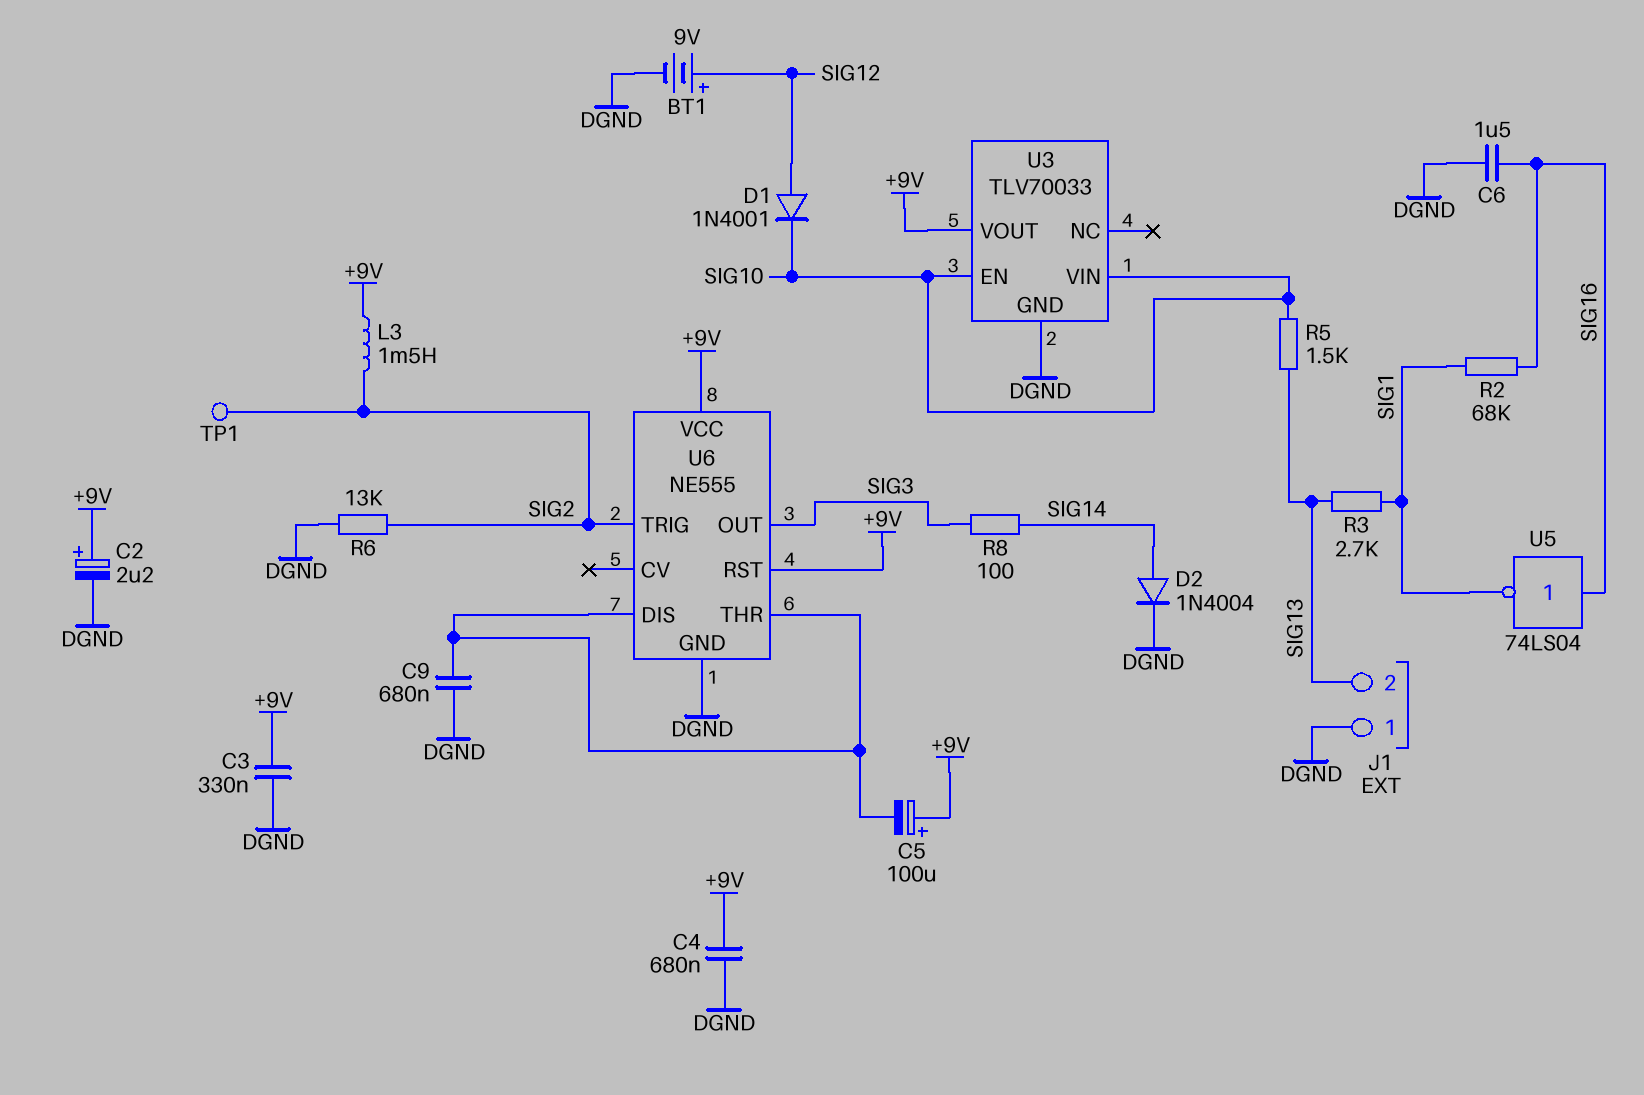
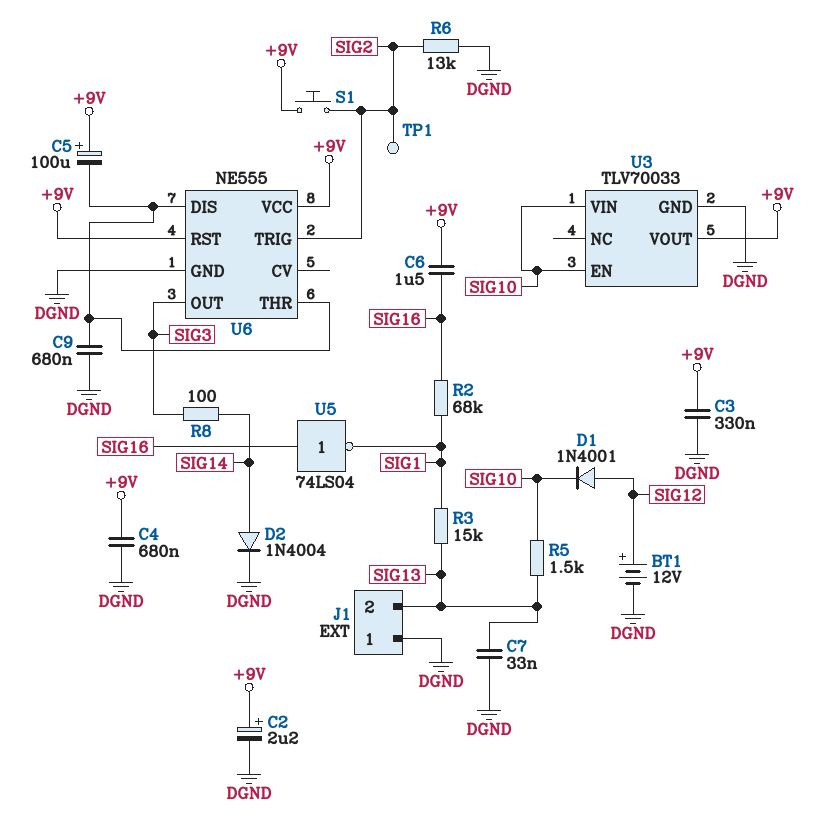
BT1: 9V (plus SIG12, minus DGND) -> 12V (plus SIG12, minus DGND)
C6: 1.5uF (DGND, SIG16) -> 1.5uF (+9V, SIG16)
C7: none -> 33nF (DGND, SIG13)
L3: 1.5mH (+9V, SIG2) -> none
R3: 2.7k (SIG1, SIG13) -> 15k (SIG1, SIG13)
S1: none -> button (+9V, SIG2)

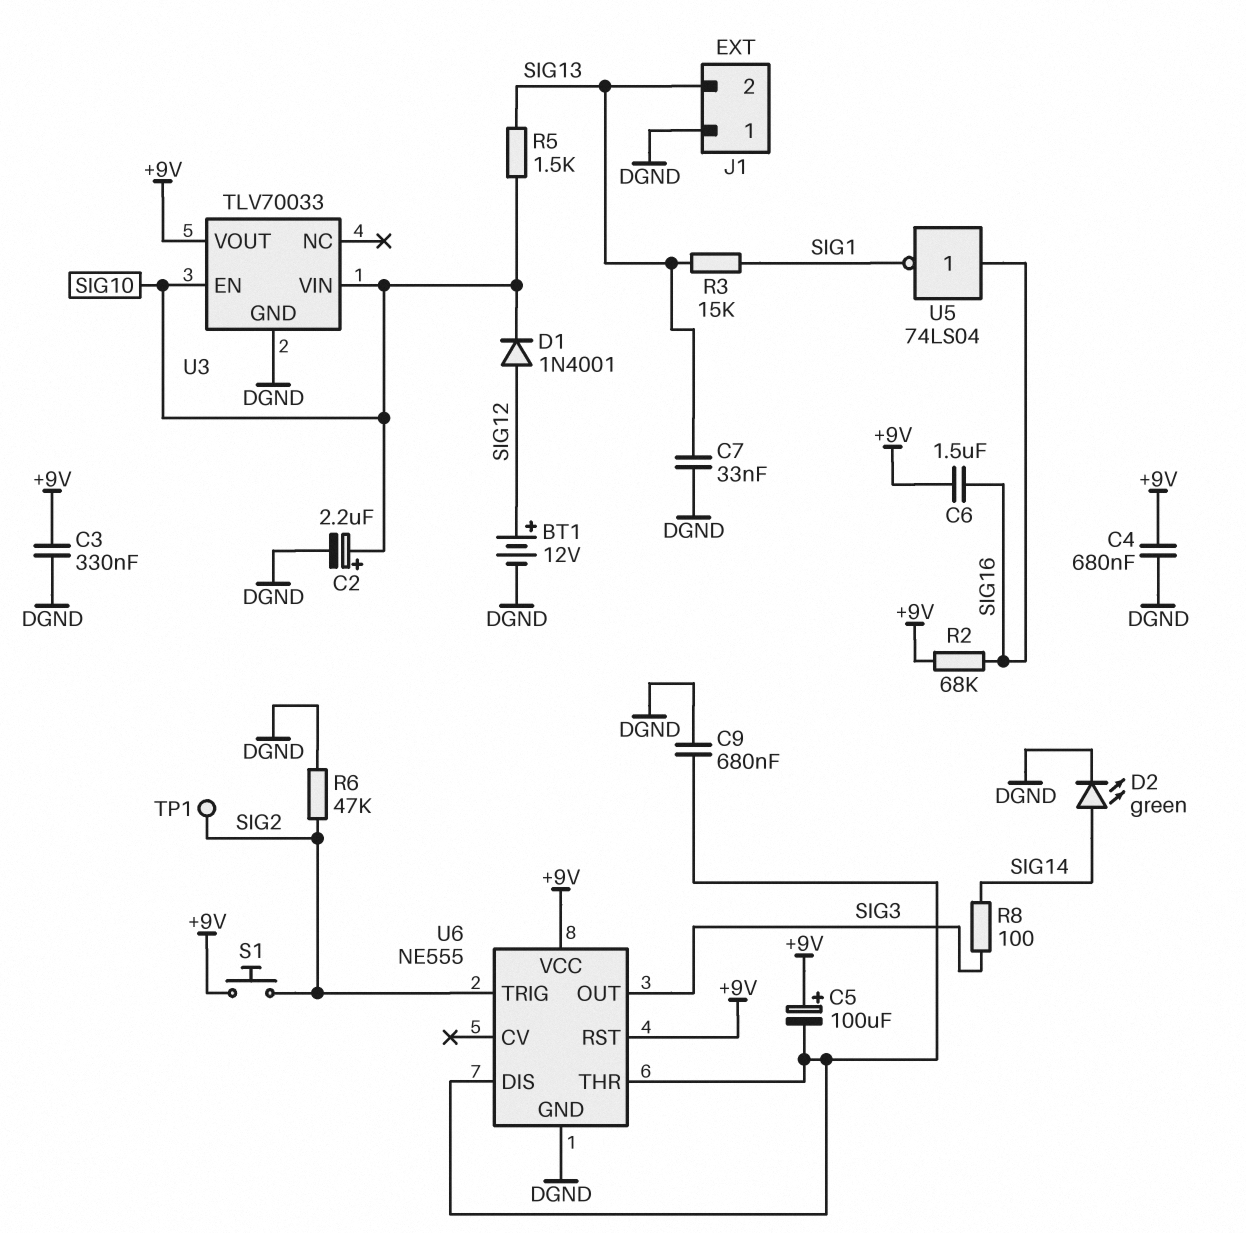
C2: 2.2uF (plus +9V, minus DGND) -> 2.2uF (plus SIG10, minus DGND)
D2: diode 1N4004 (A SIG14, K DGND) -> LED green (A SIG14, K DGND)
R2: 68k (SIG1, SIG16) -> 68k (+9V, SIG16)
R6: 13k (DGND, SIG2) -> 47k (DGND, SIG2)

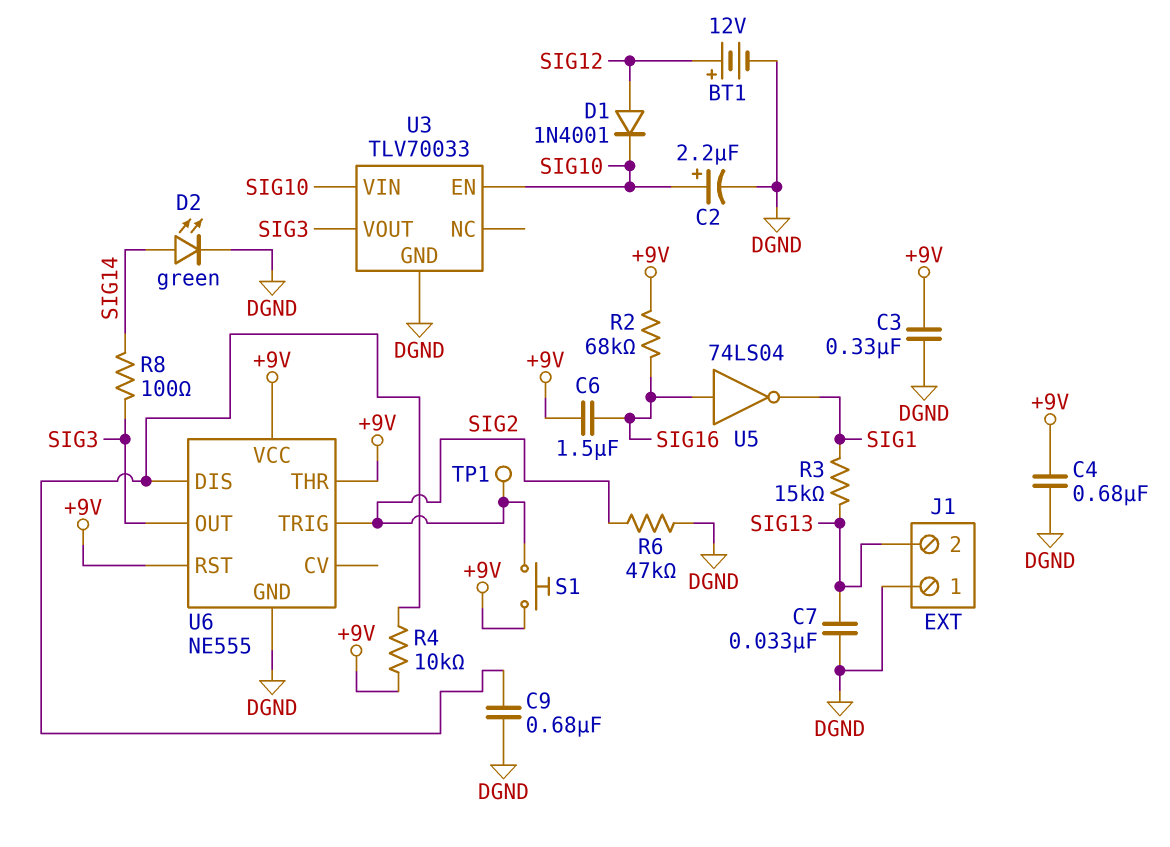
C5: 100uF (plus +9V, minus U6/DIS) -> none
R4: none -> 10k (+9V, U6/DIS)
R5: 1.5k (SIG10, SIG13) -> none
U3 pin VOUT: +9V -> SIG3
U6 pin THR: U6/DIS -> +9V

